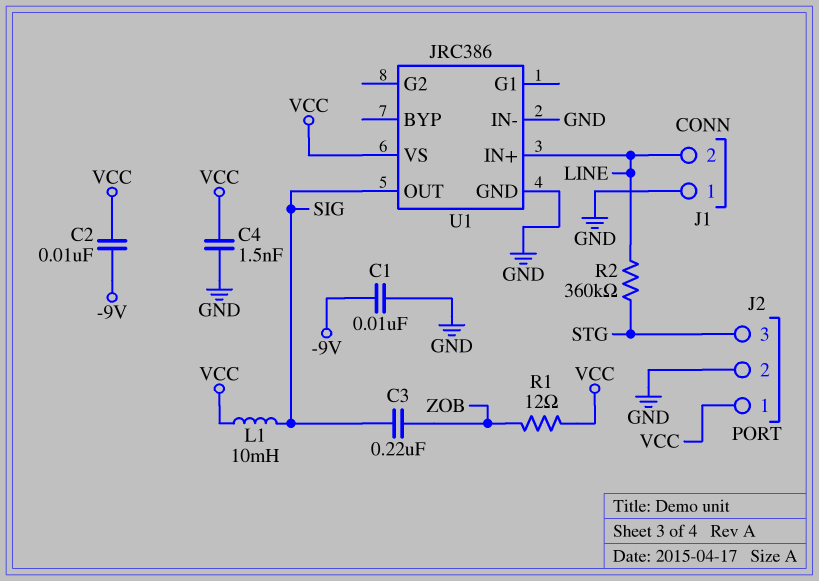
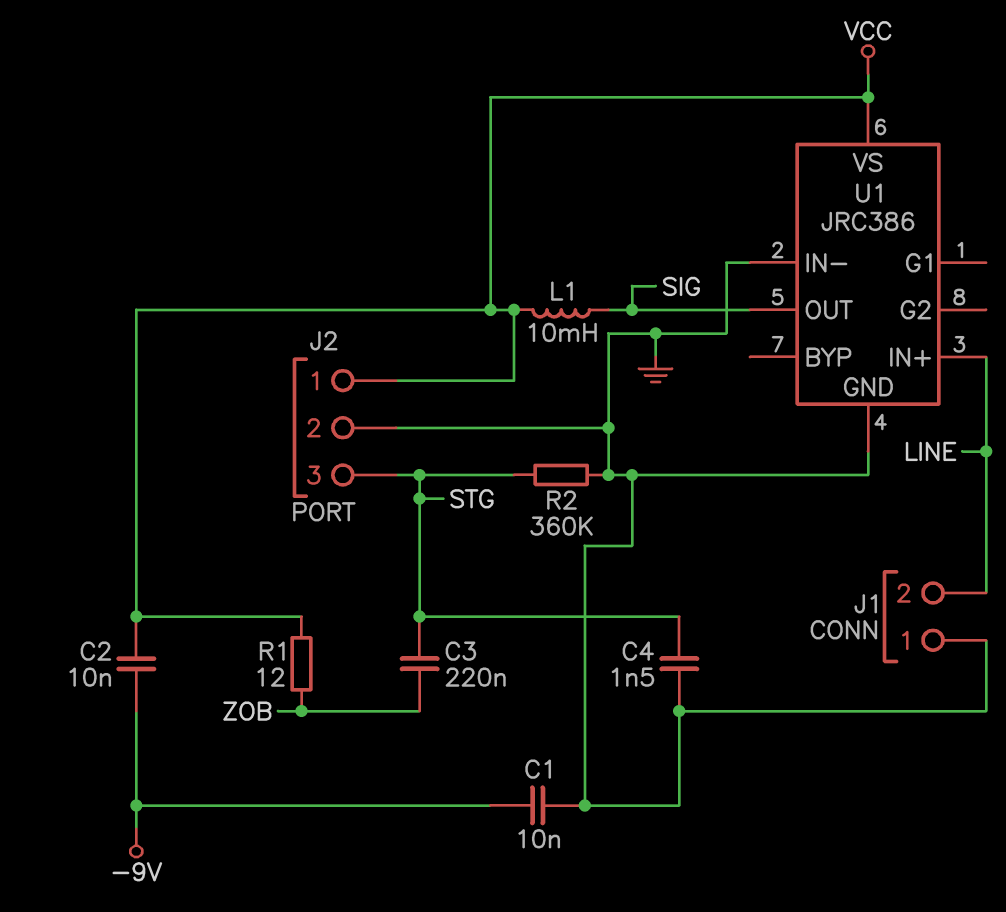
C3: 220nF (SIG, ZOB) -> 220nF (STG, ZOB)
C4: 1.5nF (GND, VCC) -> 1.5nF (GND, STG)
R2: 360k (LINE, STG) -> 360k (GND, STG)

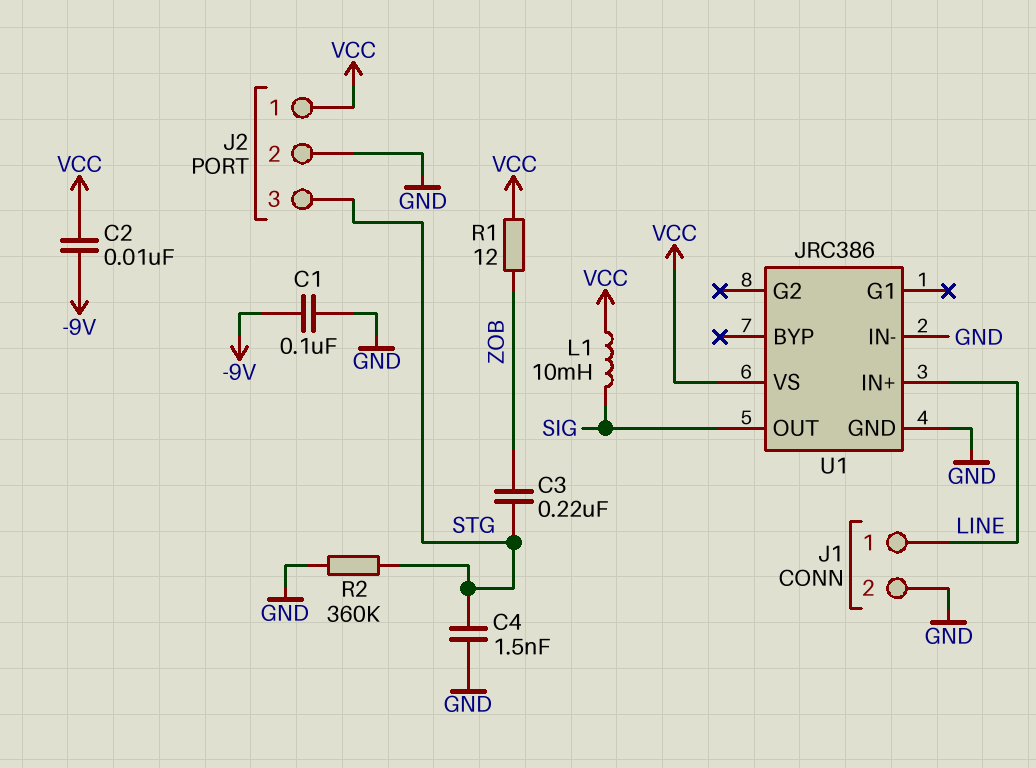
C1: 10nF (-9V, GND) -> 100nF (-9V, GND)
J1 pin 1: GND -> LINE
J1 pin 2: LINE -> GND

